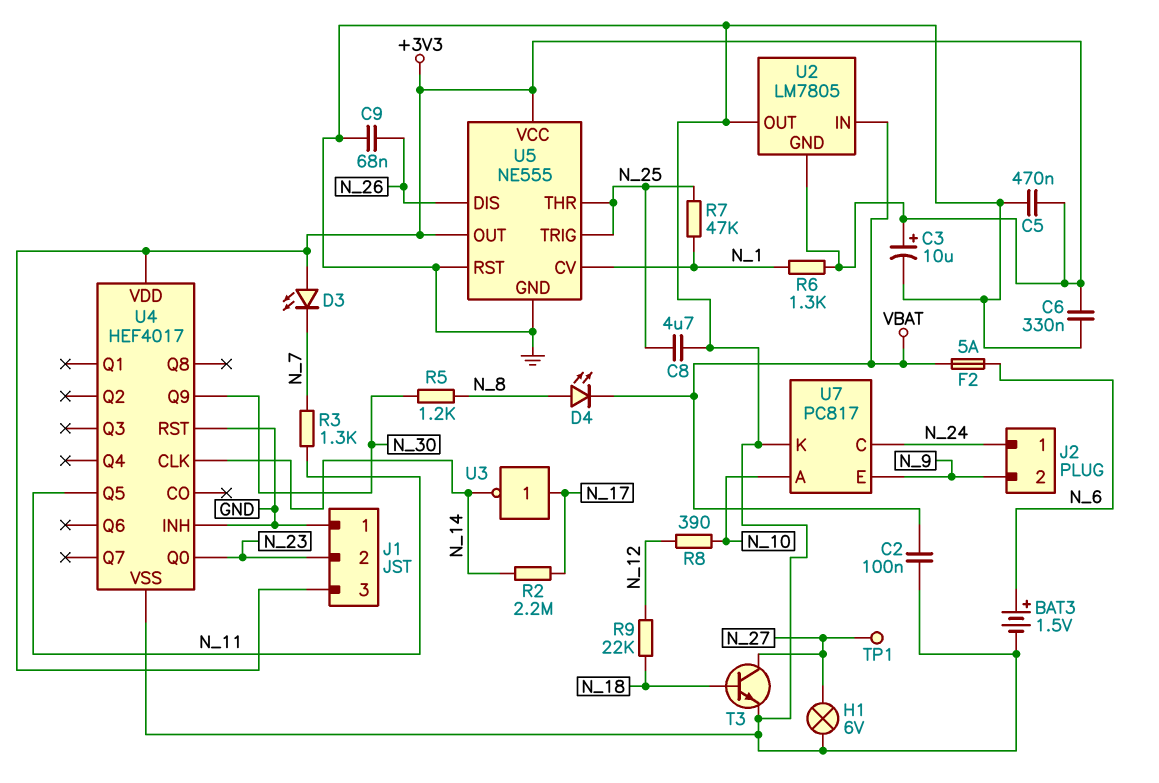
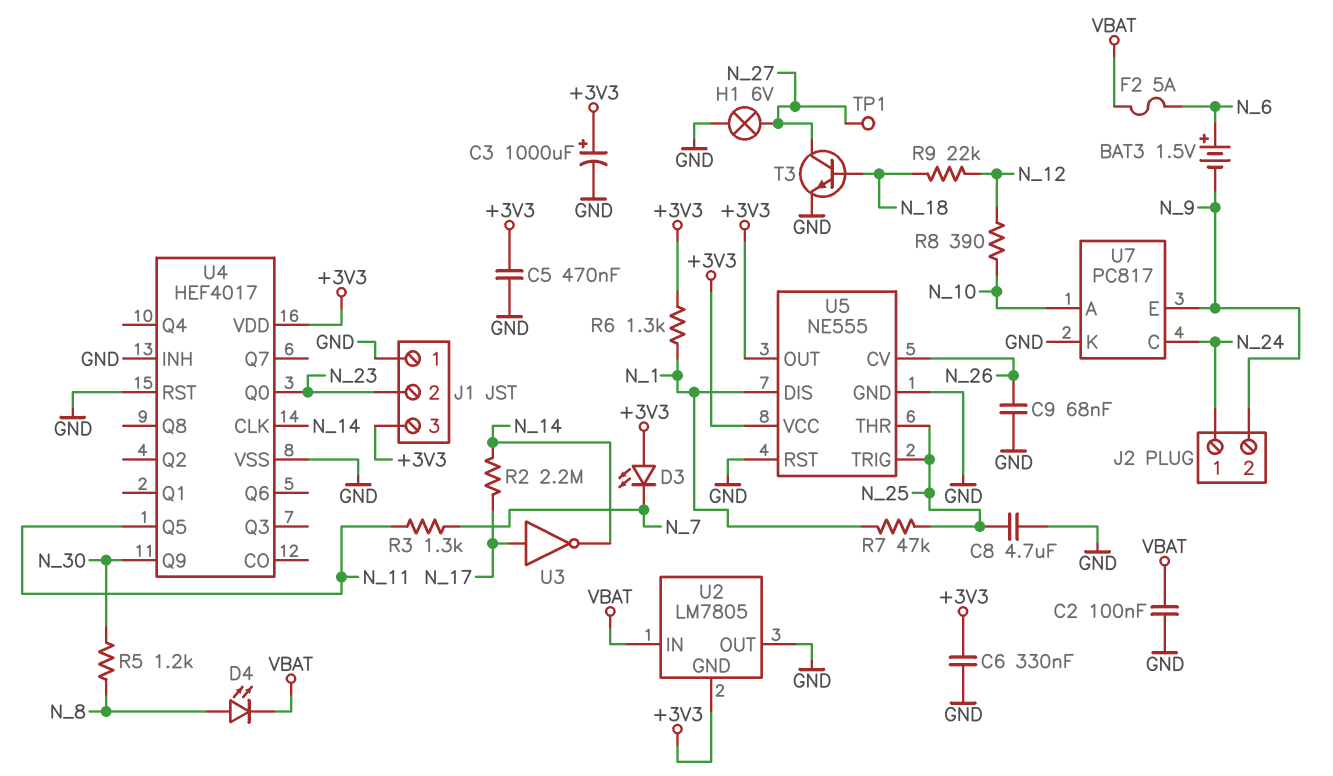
BAT3: 1.5V (plus N_6, minus GND) -> 1.5V (plus N_6, minus N_9)
C3: 10uF (plus +3V3, minus GND) -> 1000uF (plus +3V3, minus GND)
U5 pin CV: N_1 -> N_26
U5 pin DIS: N_26 -> N_1

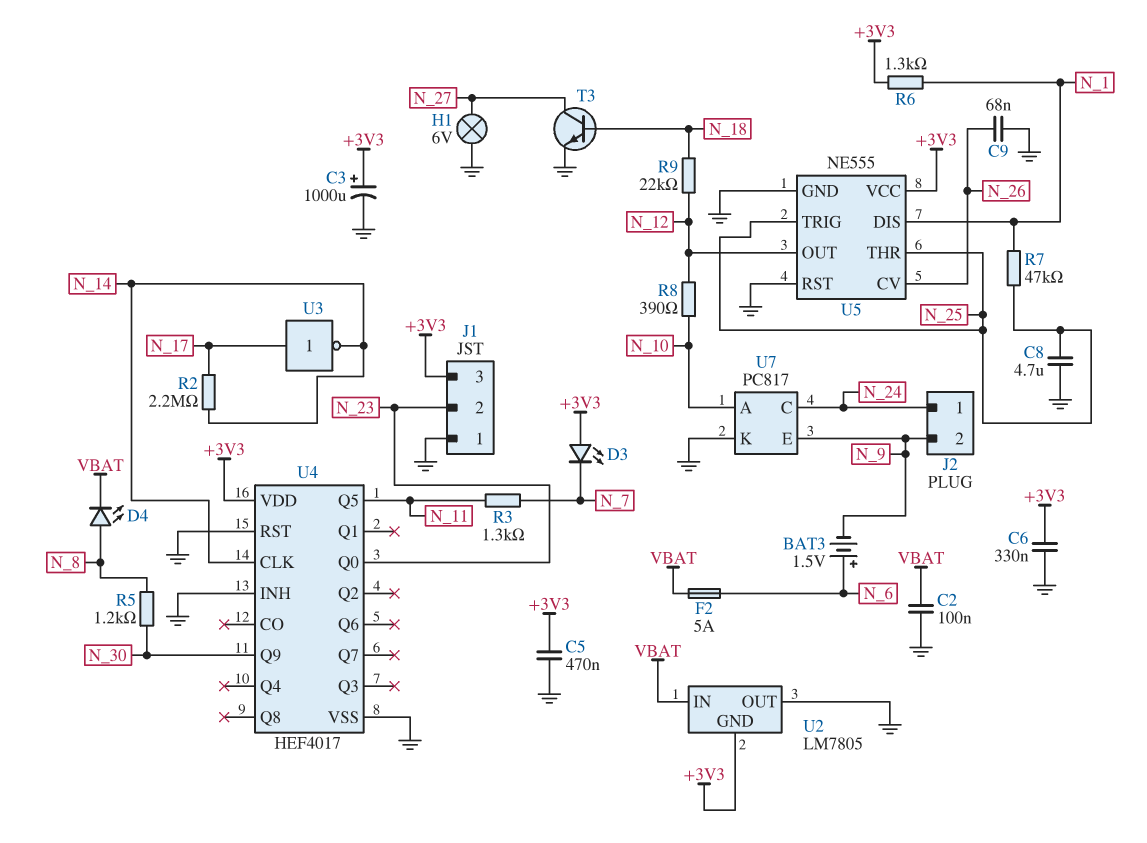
TP1: test point (N_27) -> none
U5 pin OUT: +3V3 -> N_12

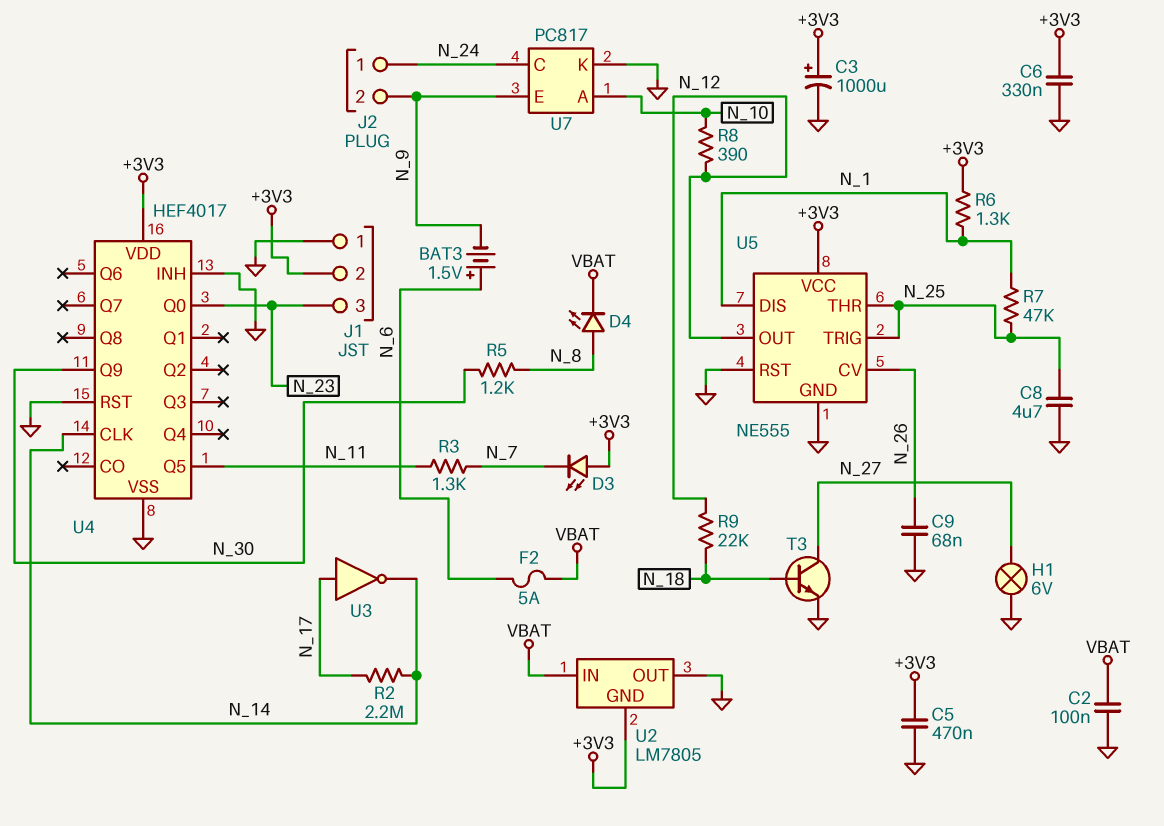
J1 pin 2: N_23 -> +3V3
J1 pin 3: +3V3 -> N_23

